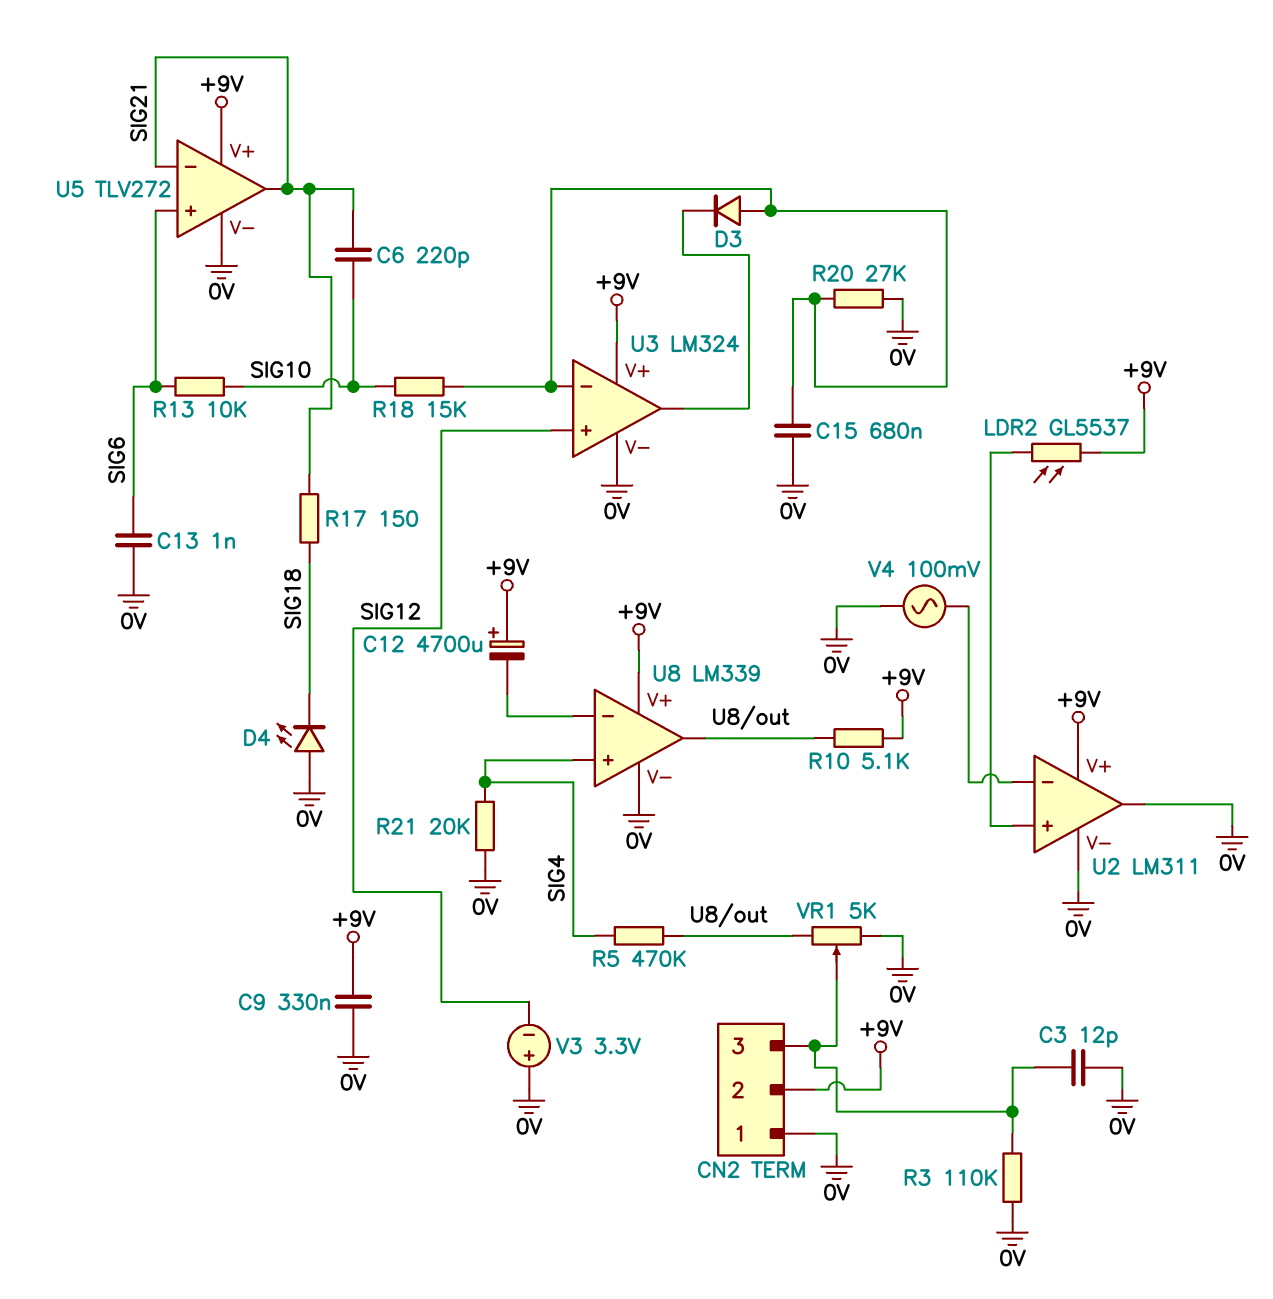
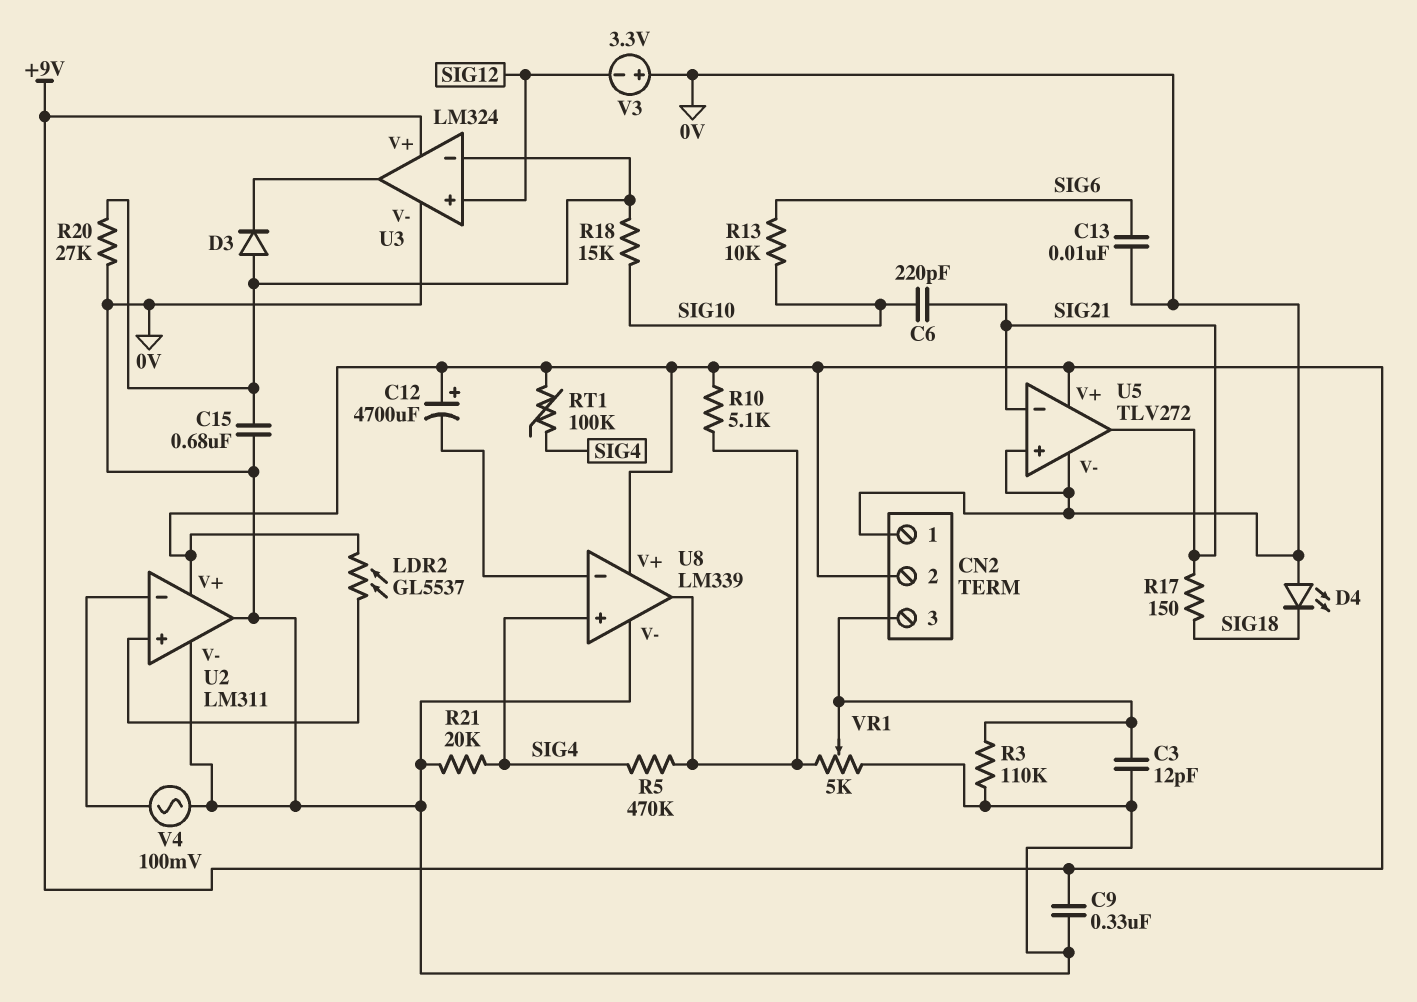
C13: 1nF (0V, SIG6) -> 10nF (0V, SIG6)
RT1: none -> 100k (+9V, SIG4)
U5 pin in+: SIG6 -> 0V

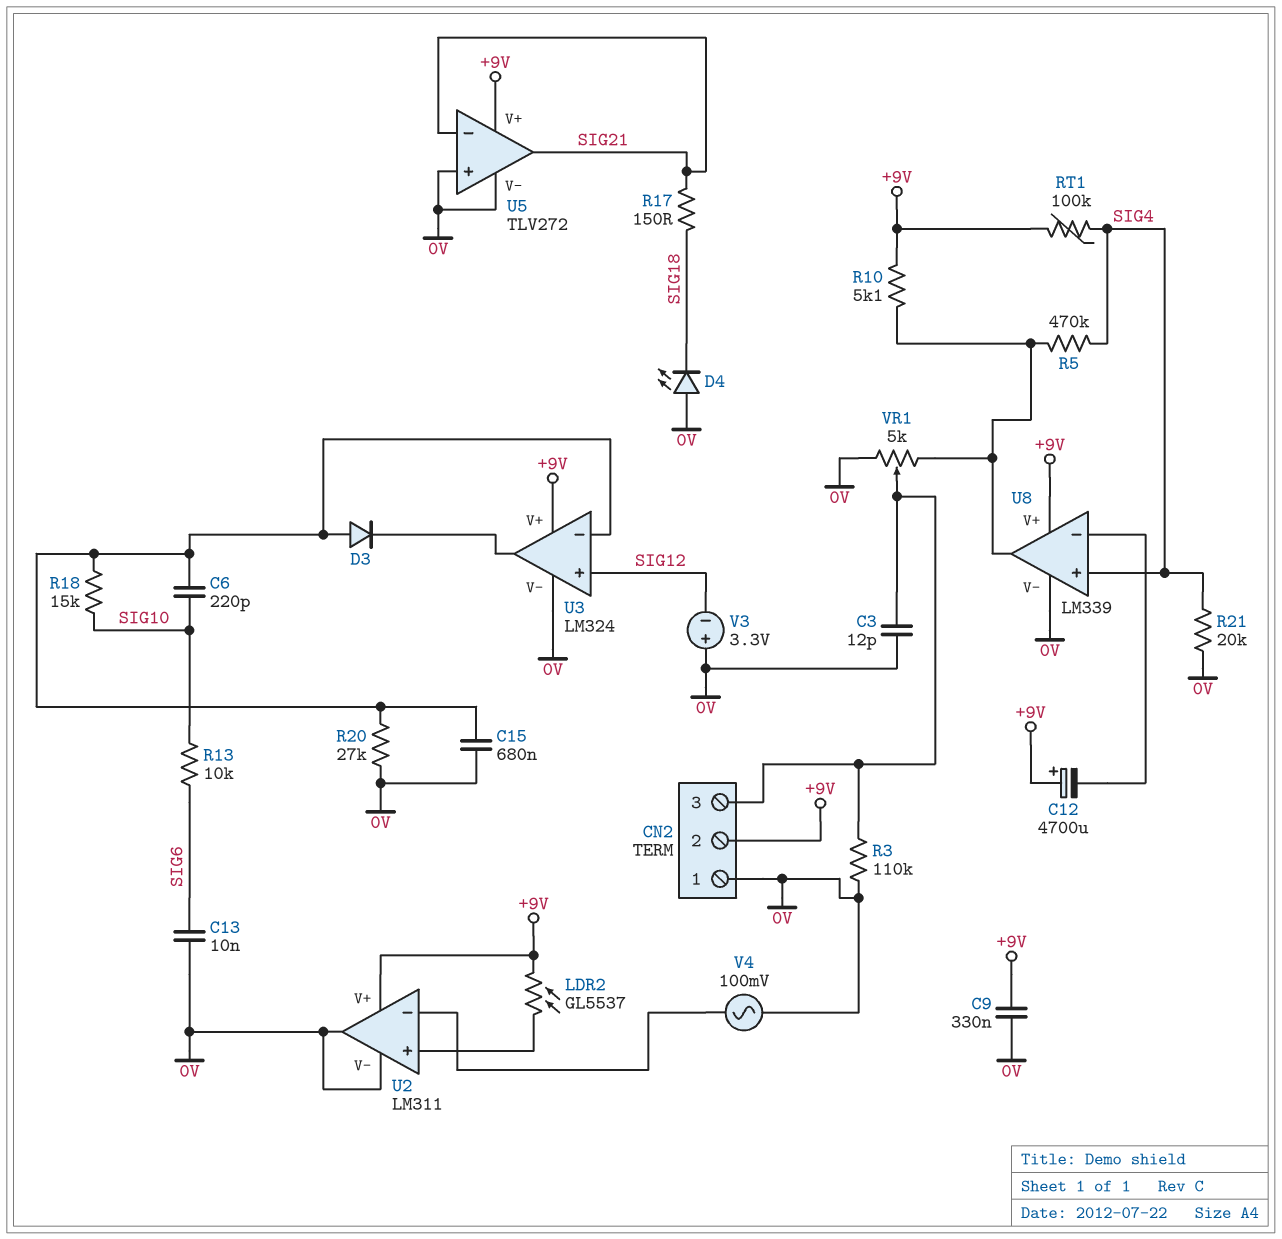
C6: 220pF (SIG10, SIG21) -> 220pF (SIG10, U3/in-)

